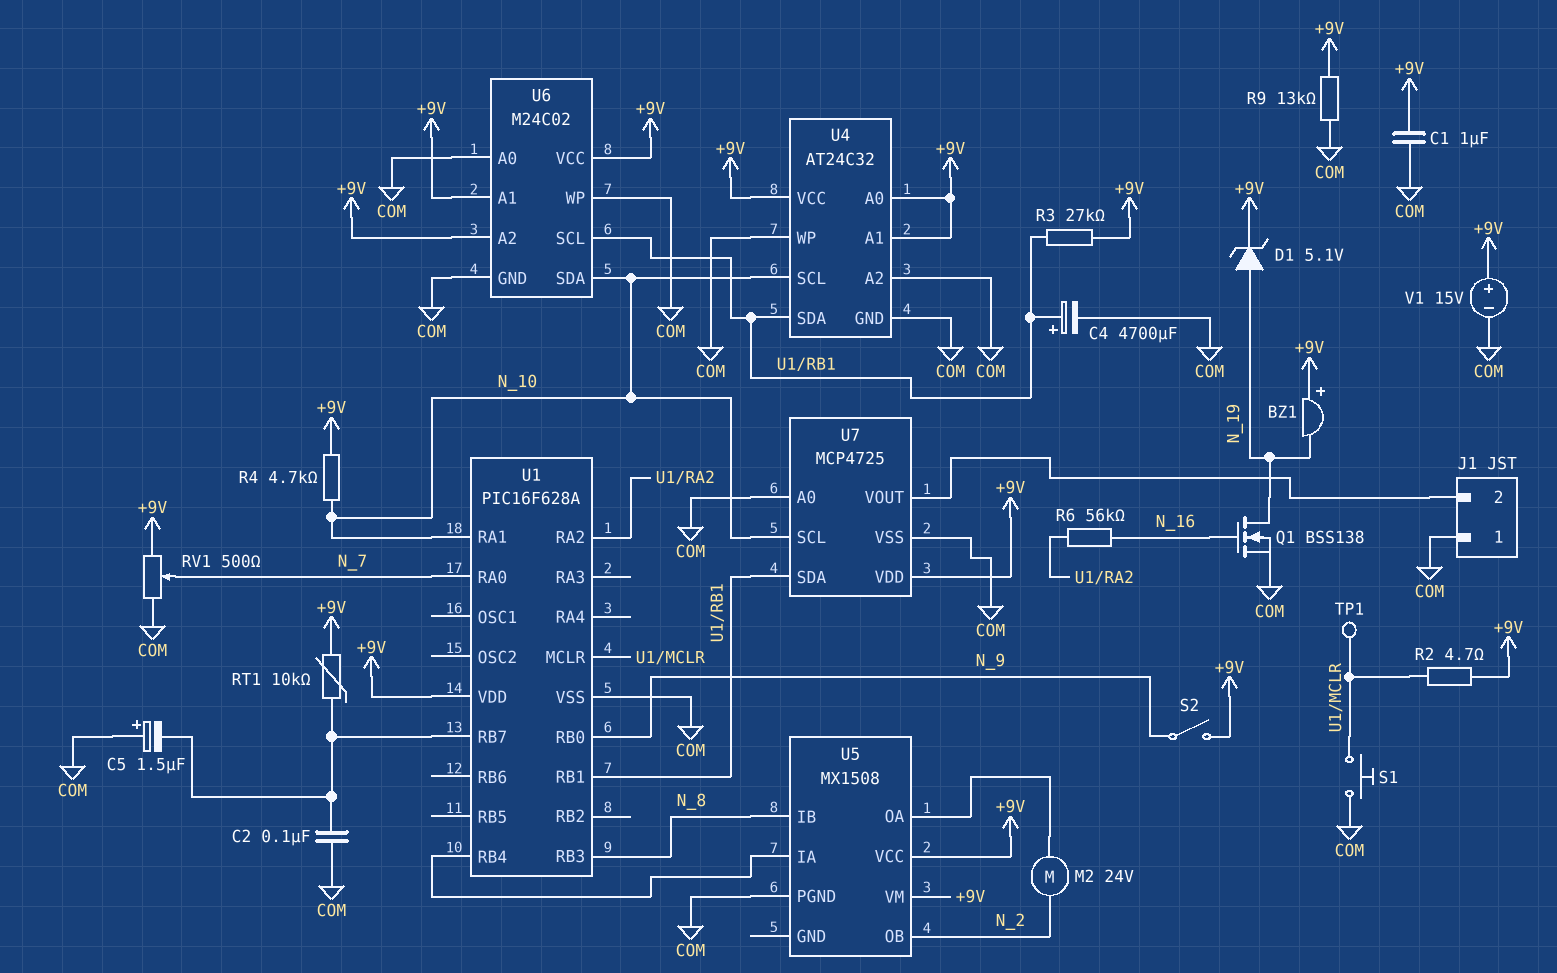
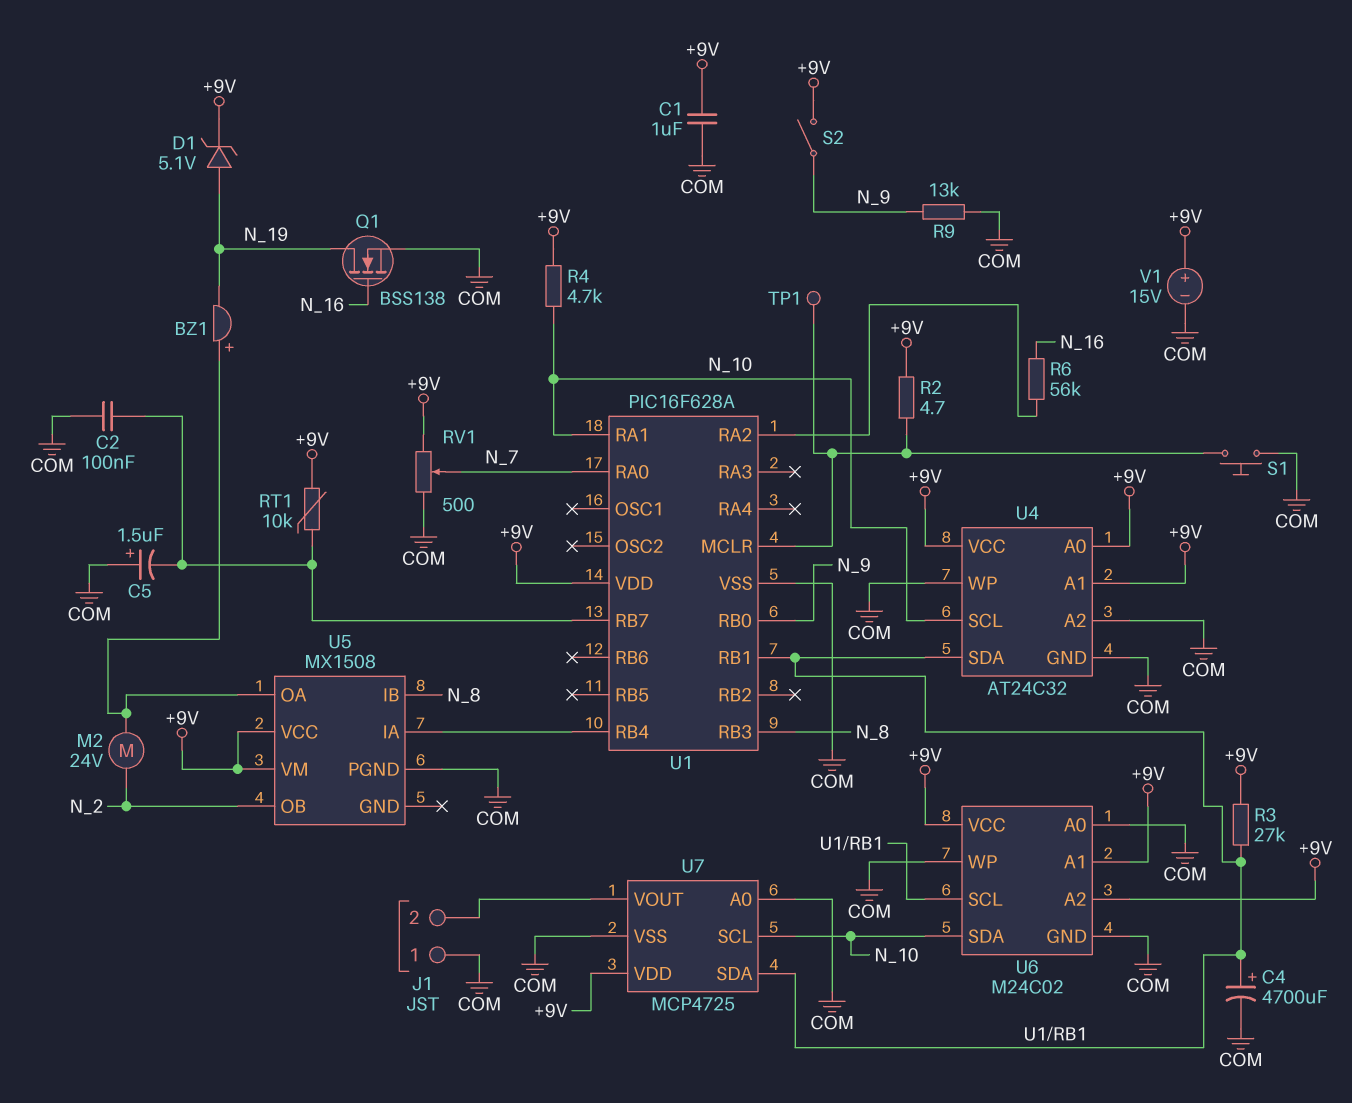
BZ1: buzzer (plus +9V, minus N_19) -> buzzer (plus U5/OA, minus N_19)
R9: 13k (+9V, COM) -> 13k (COM, N_9)

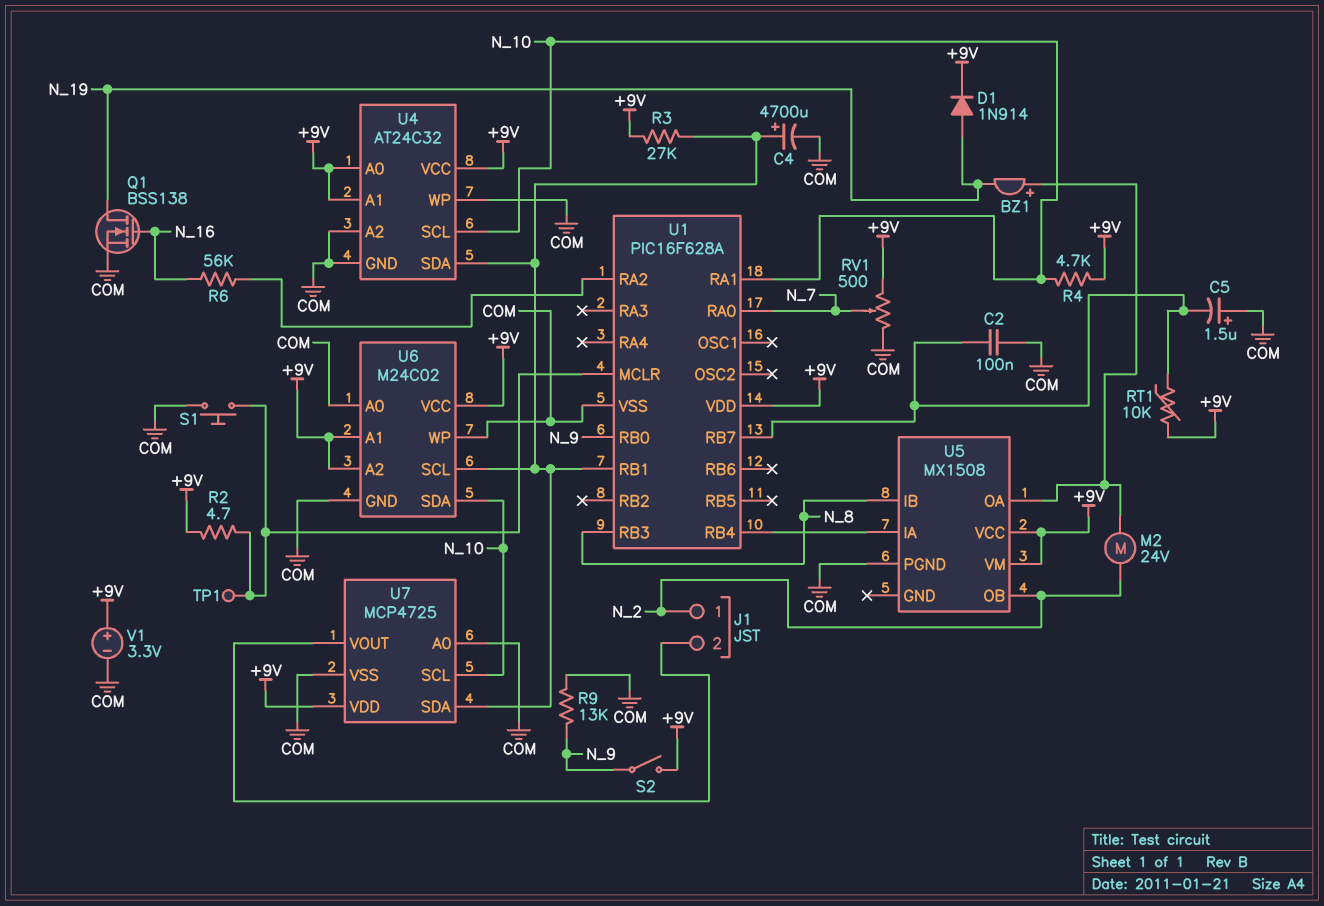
C1: 1uF (+9V, COM) -> none
D1: zener 5.1V (A N_19, K +9V) -> diode 1N914 (A N_19, K +9V)
J1 pin 1: COM -> N_2
V1: 15V (plus +9V, minus COM) -> 3.3V (plus +9V, minus COM)

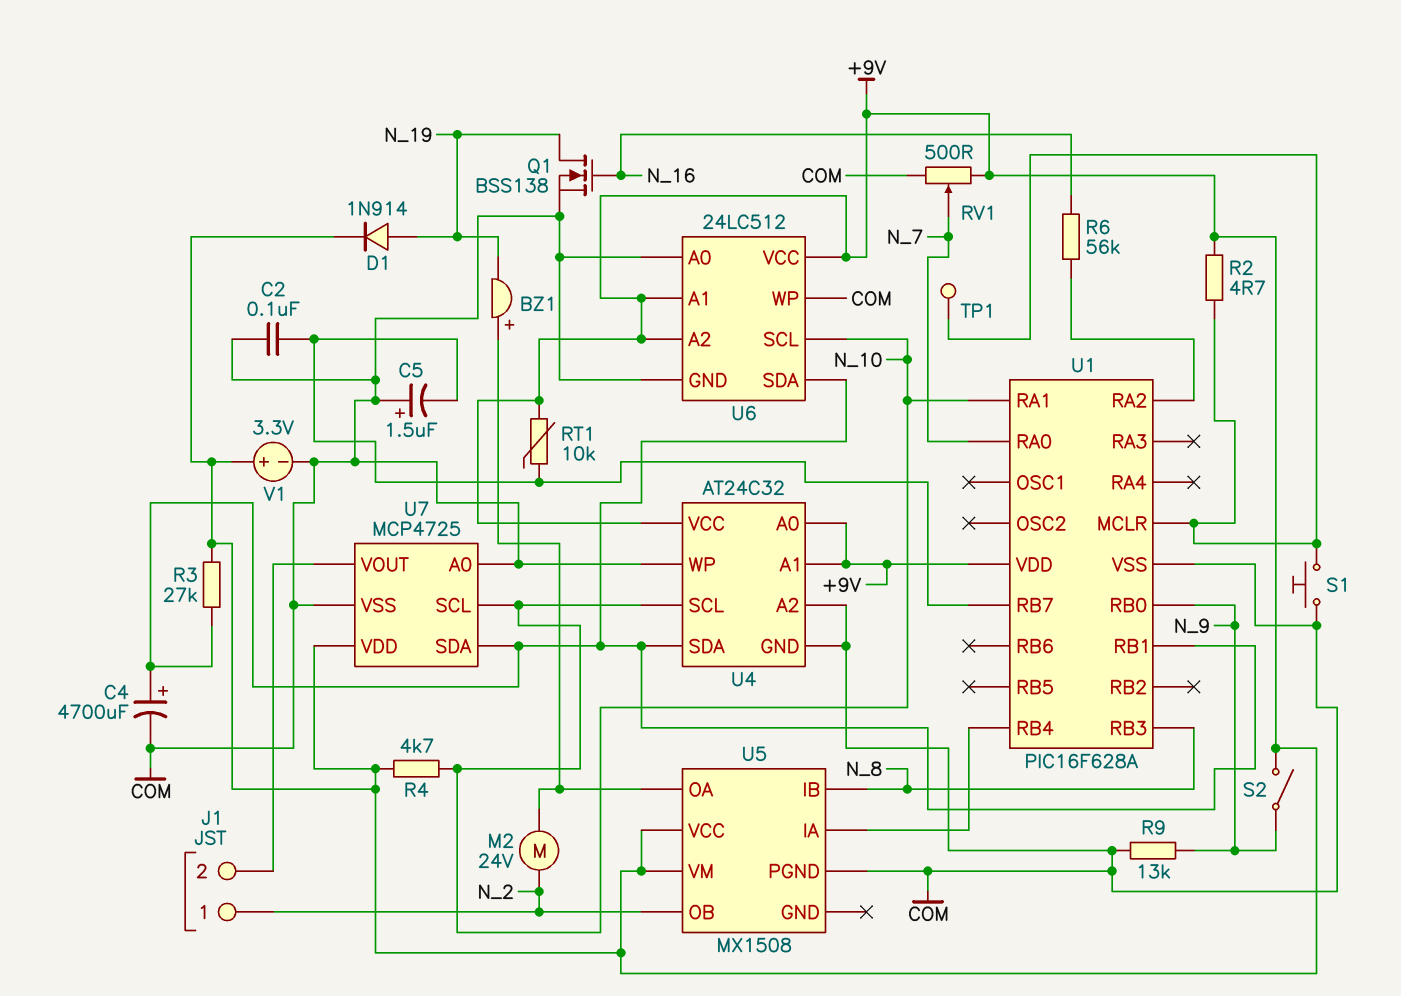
U6: M24C02 -> 24LC512
U6 pin SCL: U1/RB1 -> N_10
U6 pin SDA: N_10 -> U1/RB1

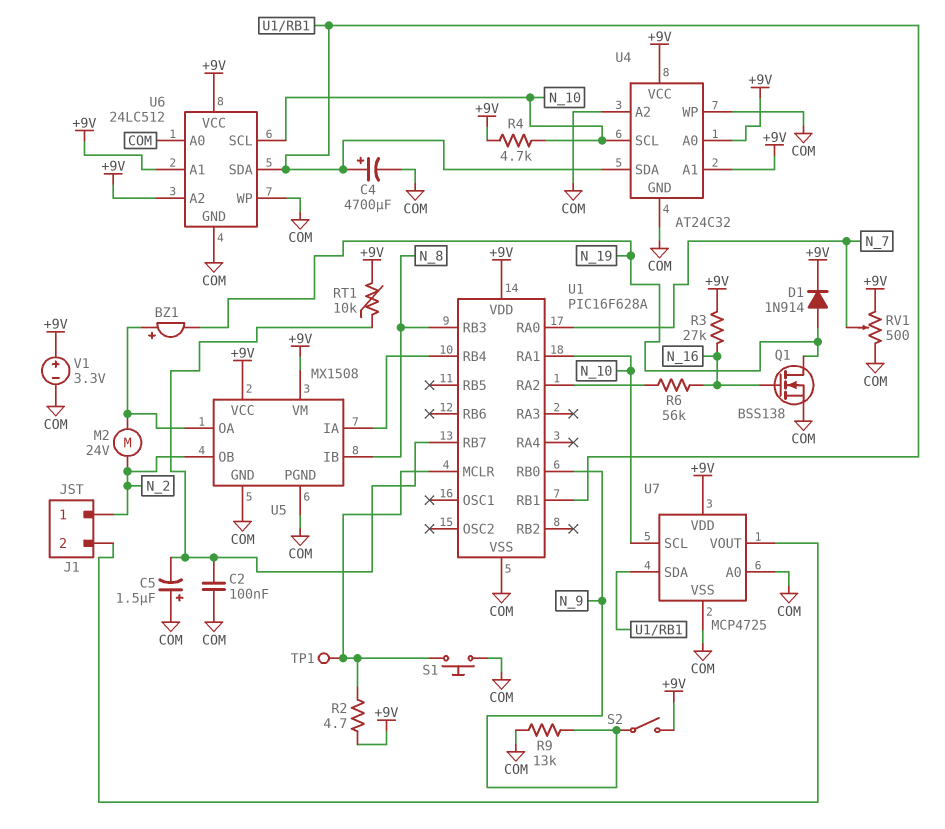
R3: 27k (+9V, U1/RB1) -> 27k (+9V, N_16)
U5 pin GND: none -> COM

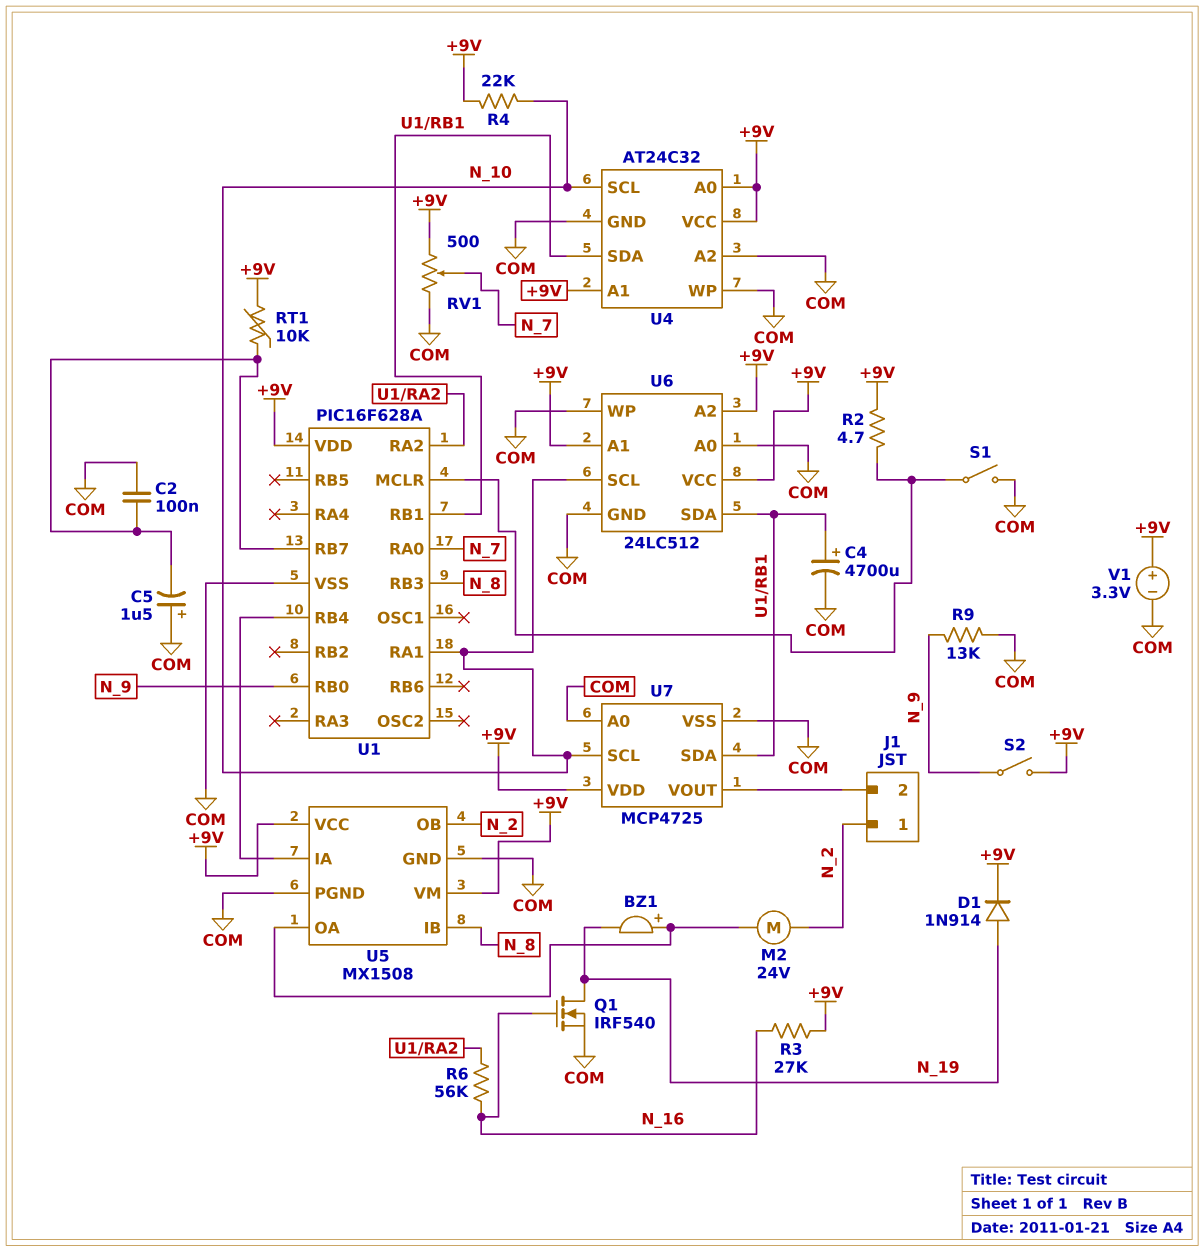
Q1: NMOS BSS138 (G N_16, D N_19, S COM) -> NMOS IRF540 (G N_16, D N_19, S COM)
R4: 4.7k (+9V, N_10) -> 22k (+9V, N_10)
S1: button (COM, U1/MCLR) -> switch (COM, U1/MCLR)
TP1: test point (U1/MCLR) -> none

